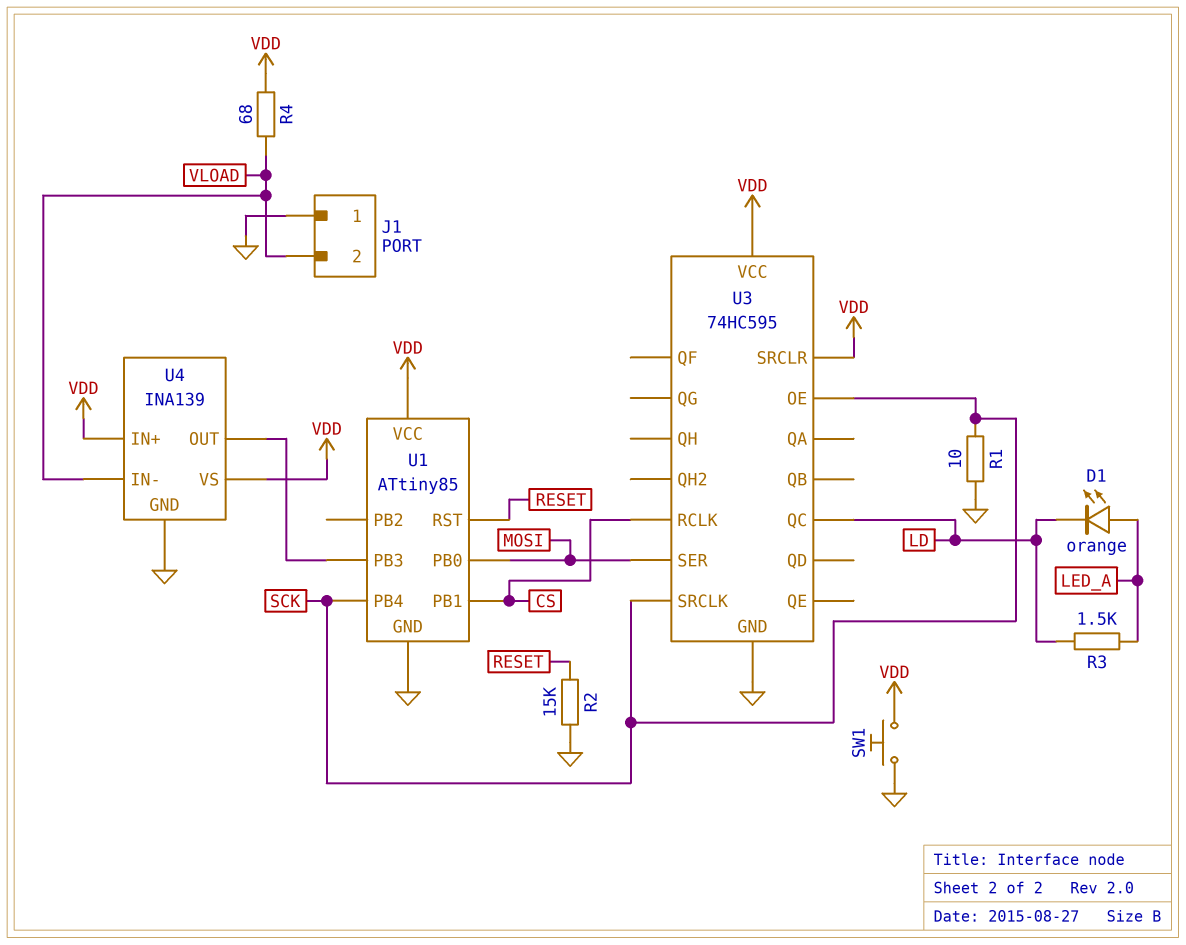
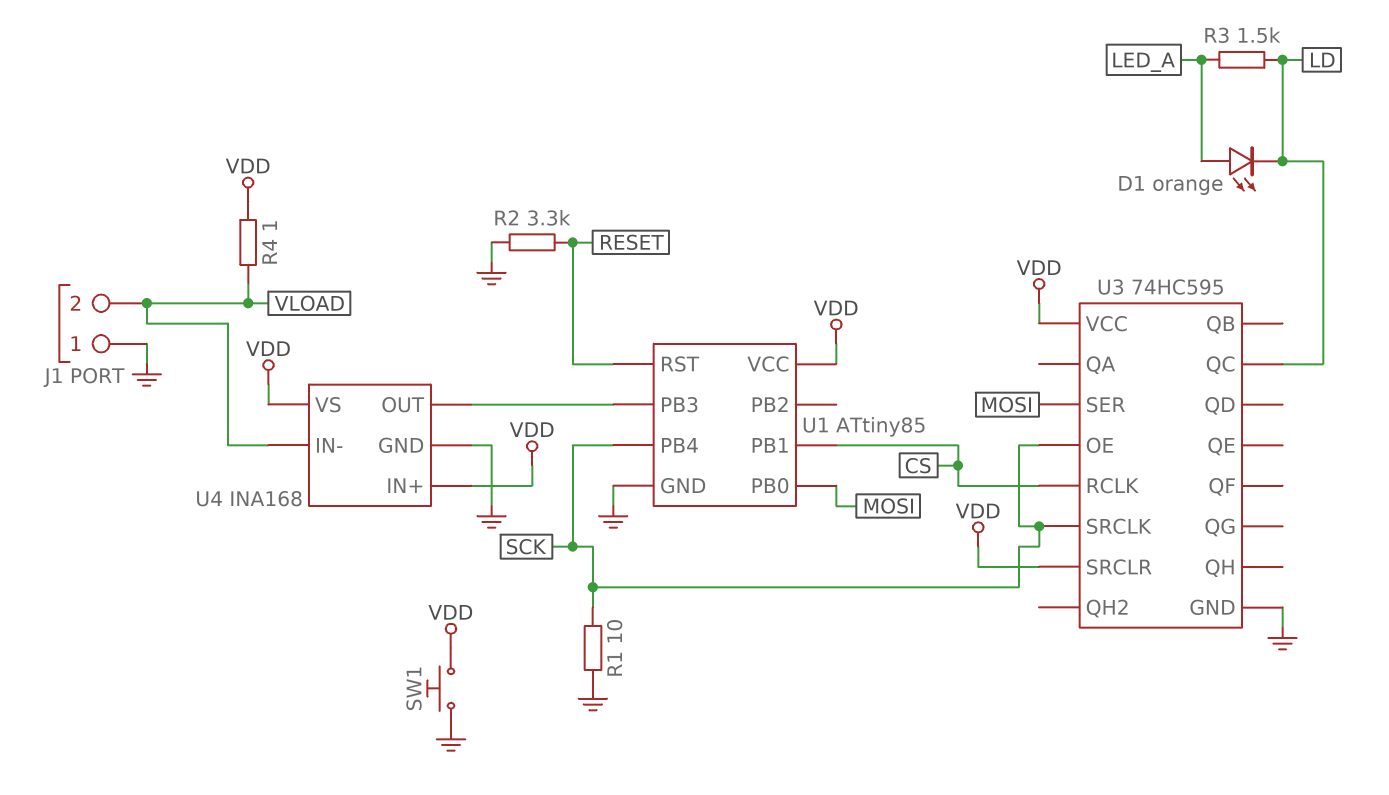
R2: 15k (GND, RESET) -> 3.3k (GND, RESET)
R4: 68 (VDD, VLOAD) -> 1 (VDD, VLOAD)
U4: INA139 -> INA168

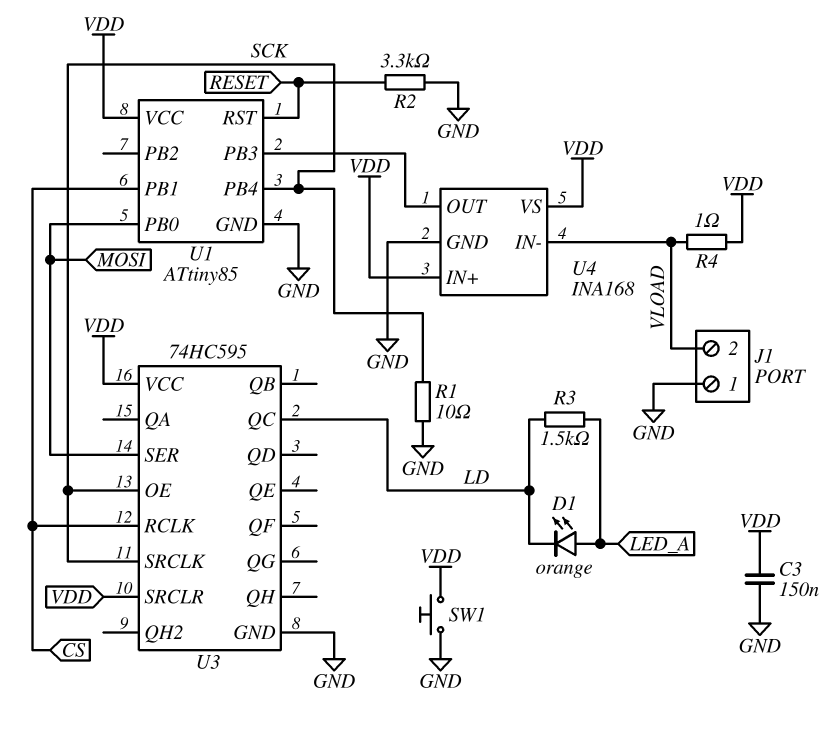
C3: none -> 150nF (GND, VDD)

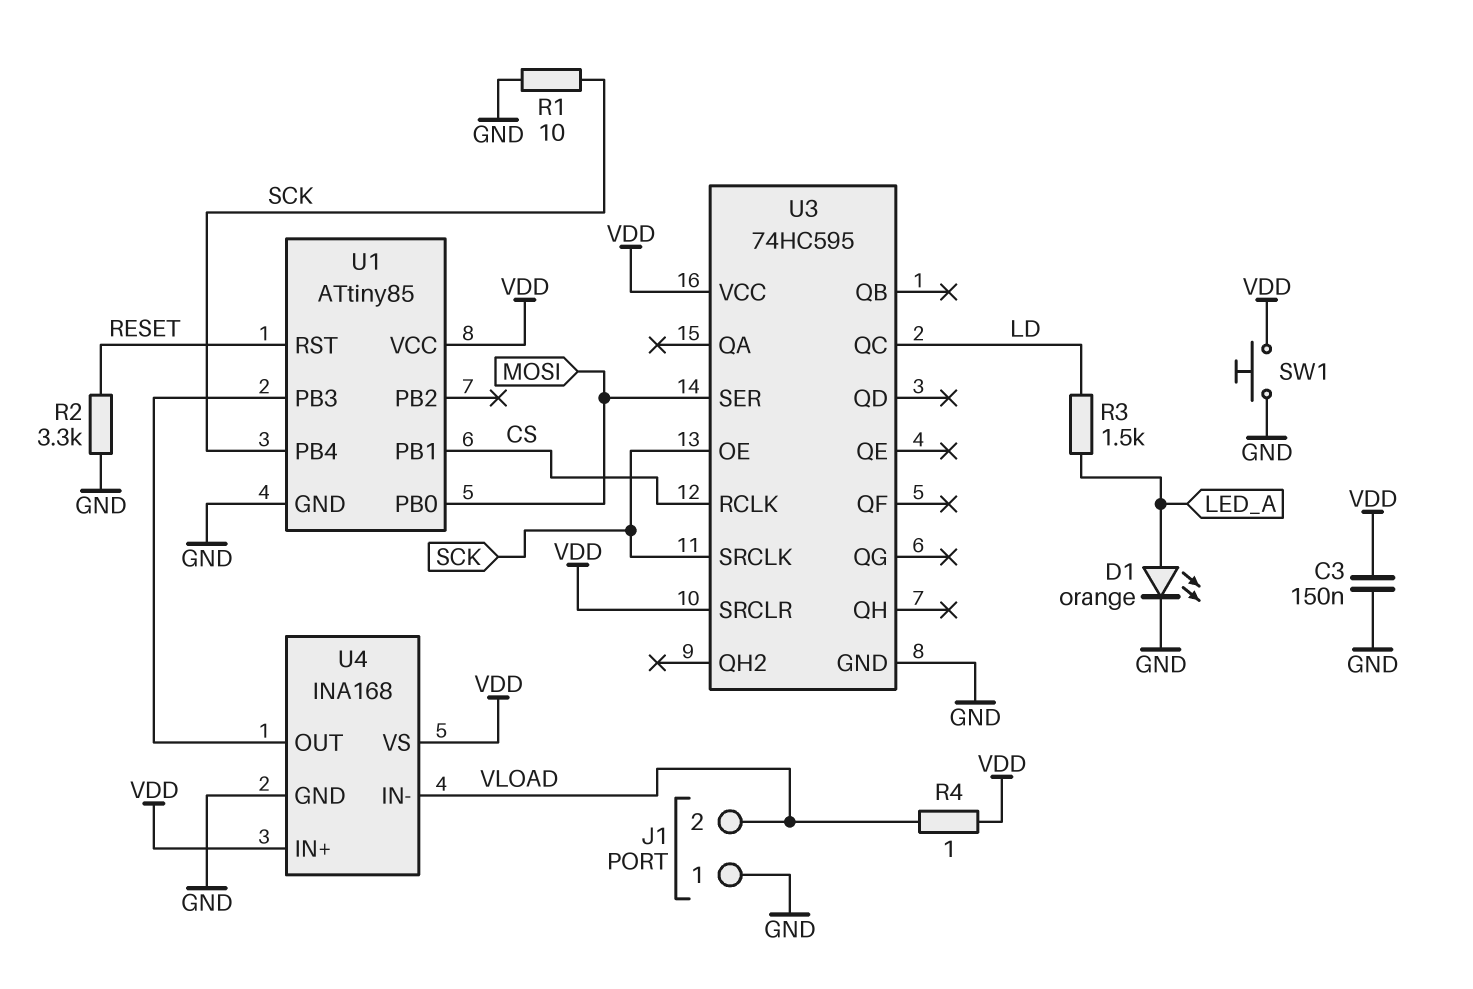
D1: LED orange (A LED_A, K LD) -> LED orange (A LED_A, K GND)

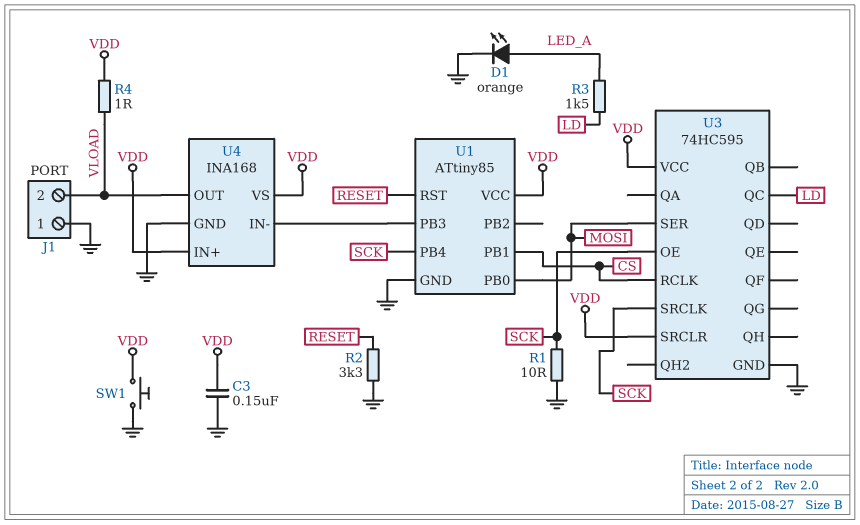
U4 pin IN-: VLOAD -> U1/PB3
U4 pin OUT: U1/PB3 -> VLOAD

